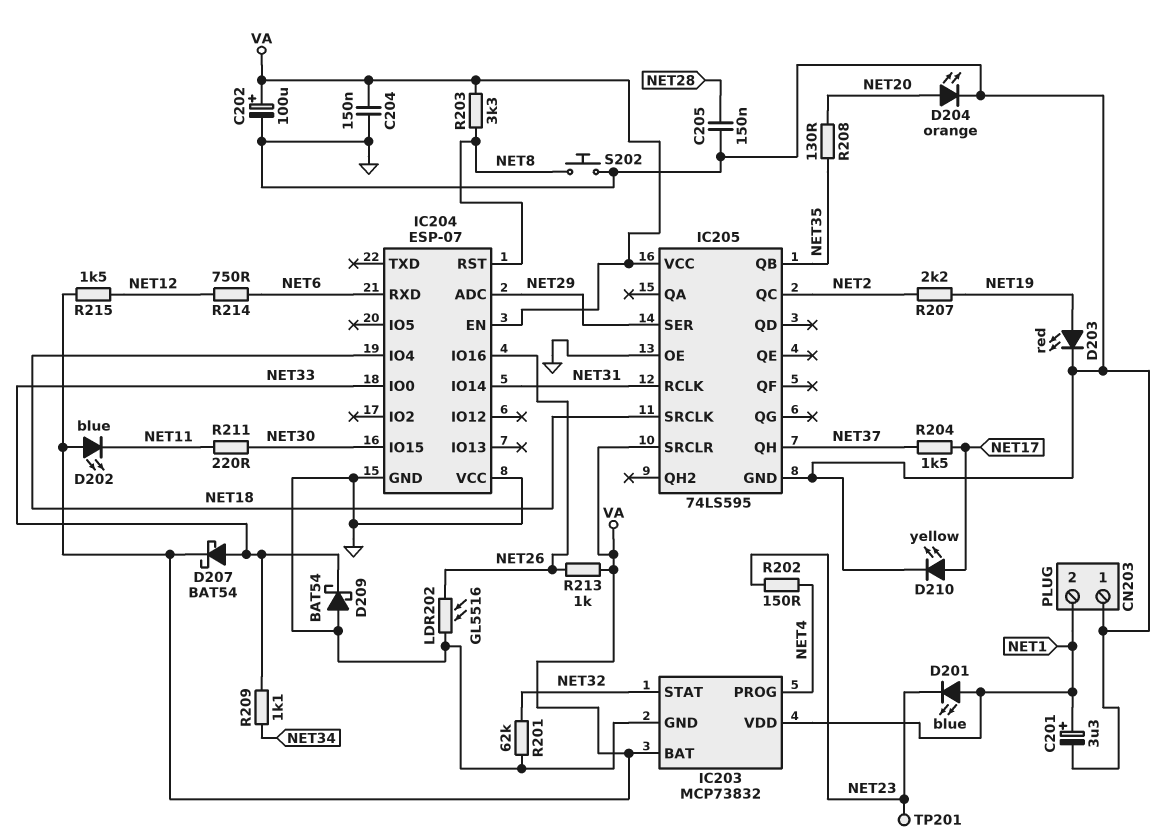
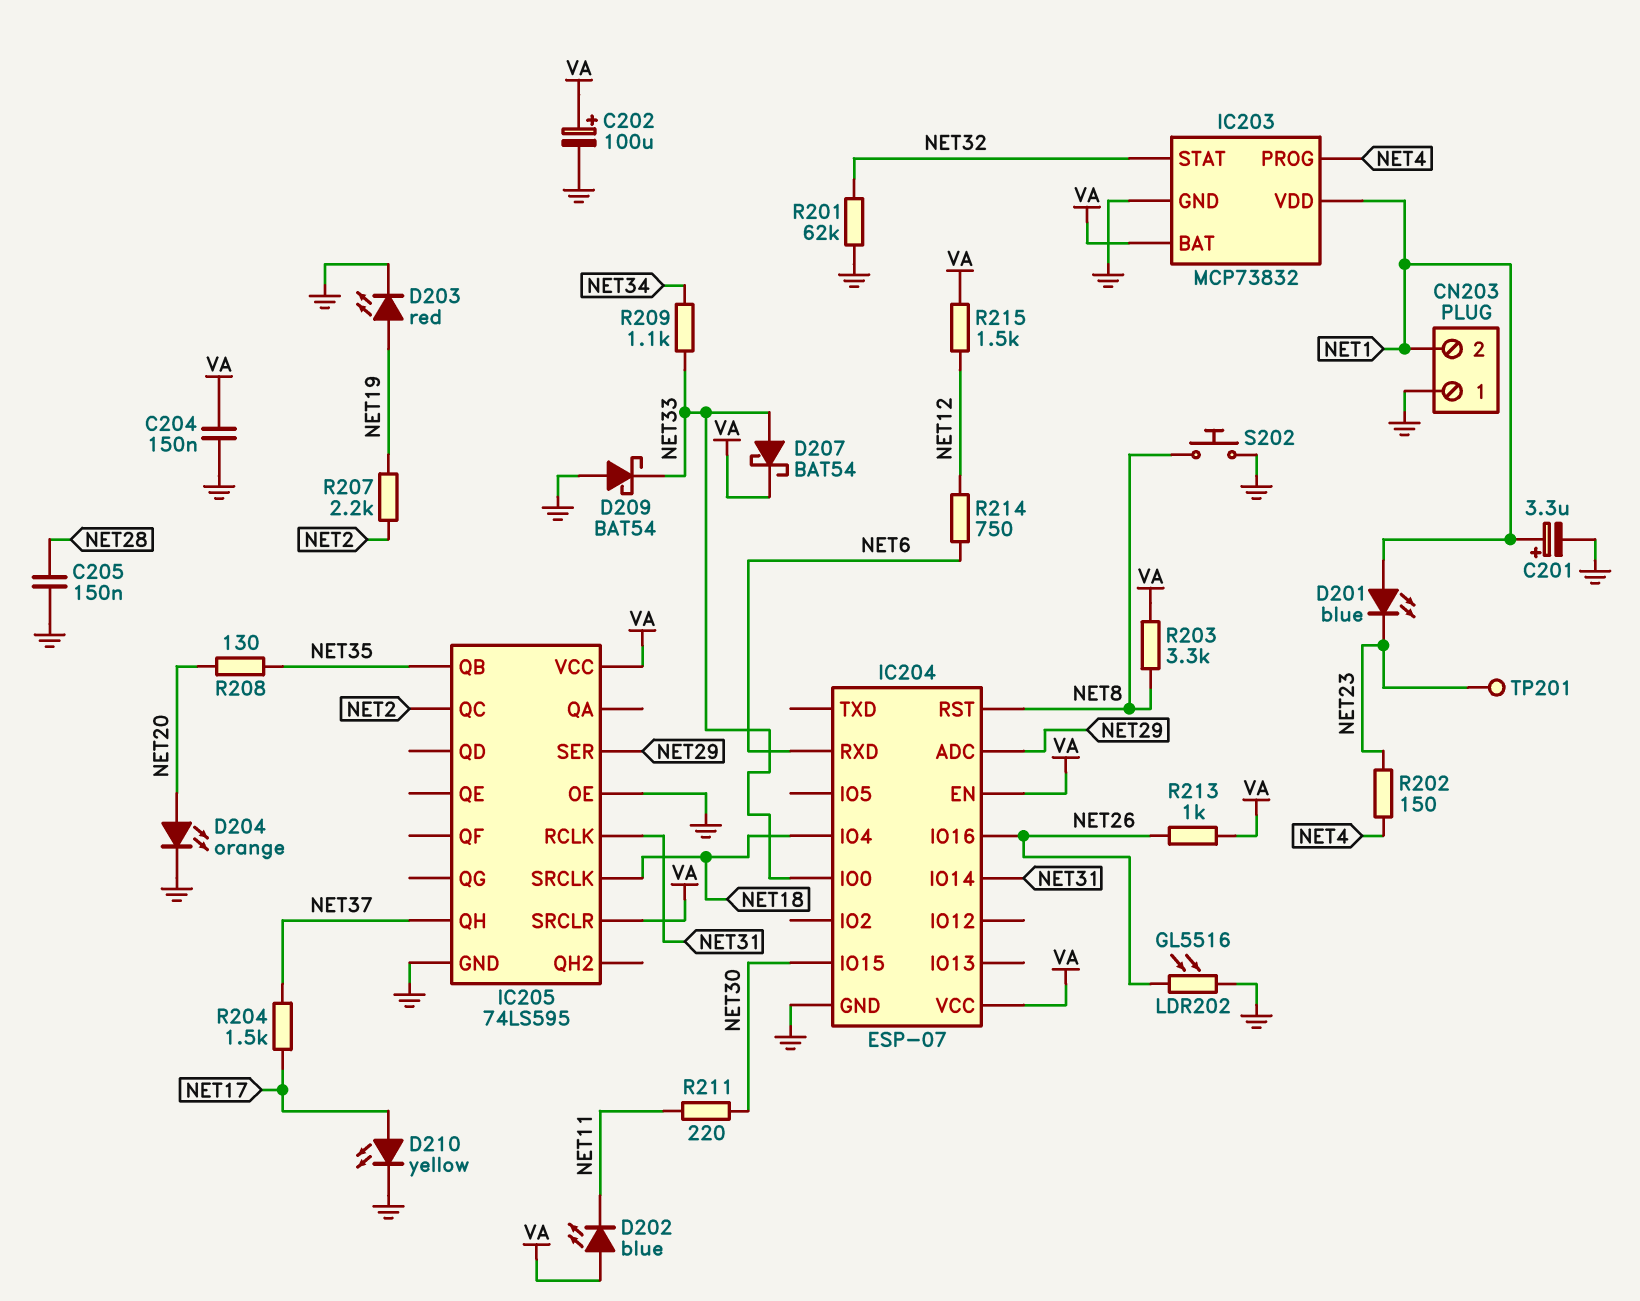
IC204 pin VCC: GND -> VA

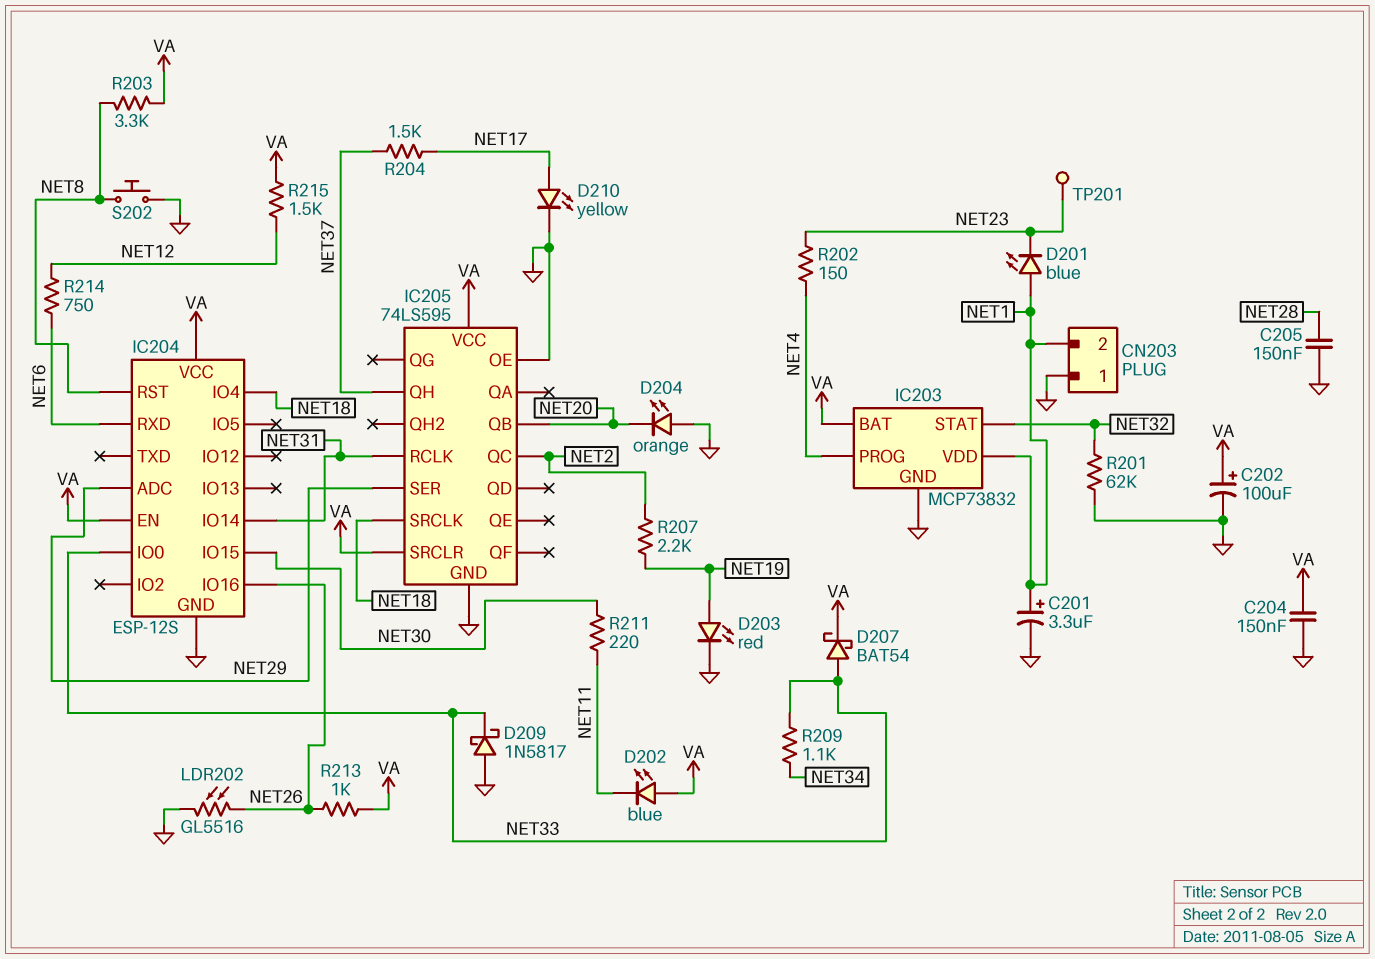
D204: LED orange (A NET20, K GND) -> LED orange (A GND, K NET20)
D209: schottky BAT54 (A GND, K NET33) -> schottky 1N5817 (A GND, K NET33)
IC204: ESP-07 -> ESP-12S
IC205 pin QB: NET35 -> NET20
R208: 130 (NET20, NET35) -> none

